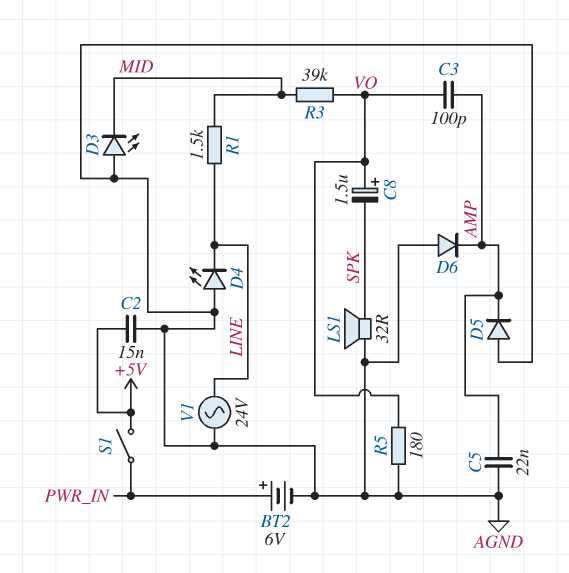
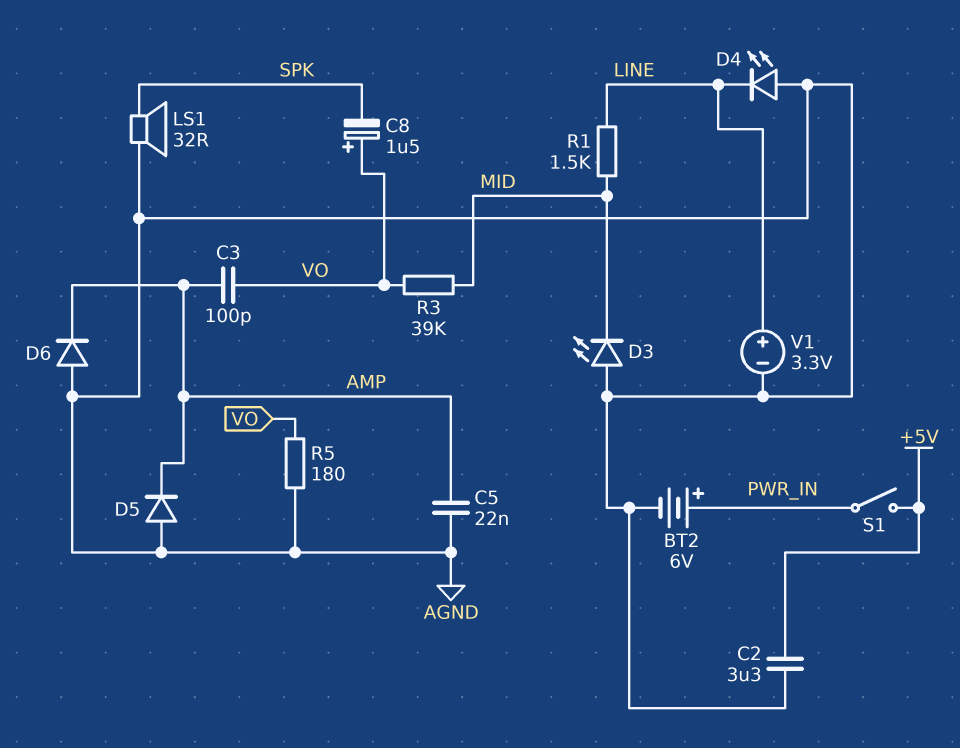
C2: 15nF (+5V, AGND) -> 3.3uF (+5V, AGND)
V1: AC 24V (AGND, LINE) -> 3.3V (plus LINE, minus AGND)

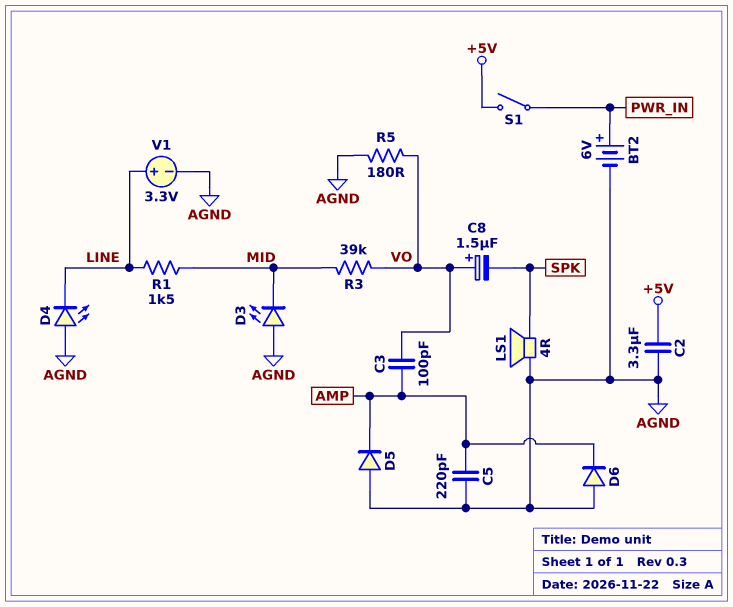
C5: 22nF (AGND, AMP) -> 220pF (AGND, AMP)
LS1: speaker 32R (AGND, SPK) -> speaker 4R (AGND, SPK)

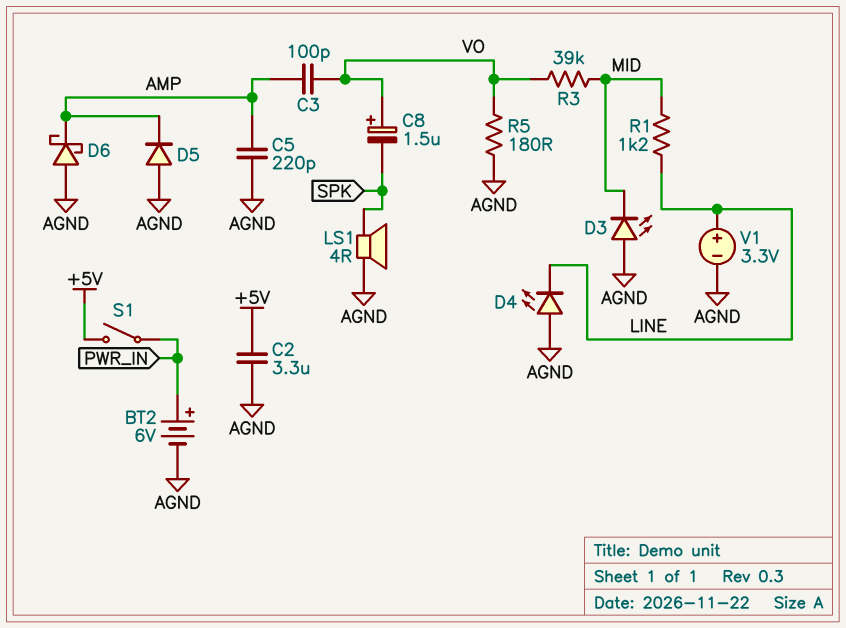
D6: diode (A AGND, K AMP) -> schottky (A AGND, K AMP)
R1: 1.5k (LINE, MID) -> 1.2k (LINE, MID)

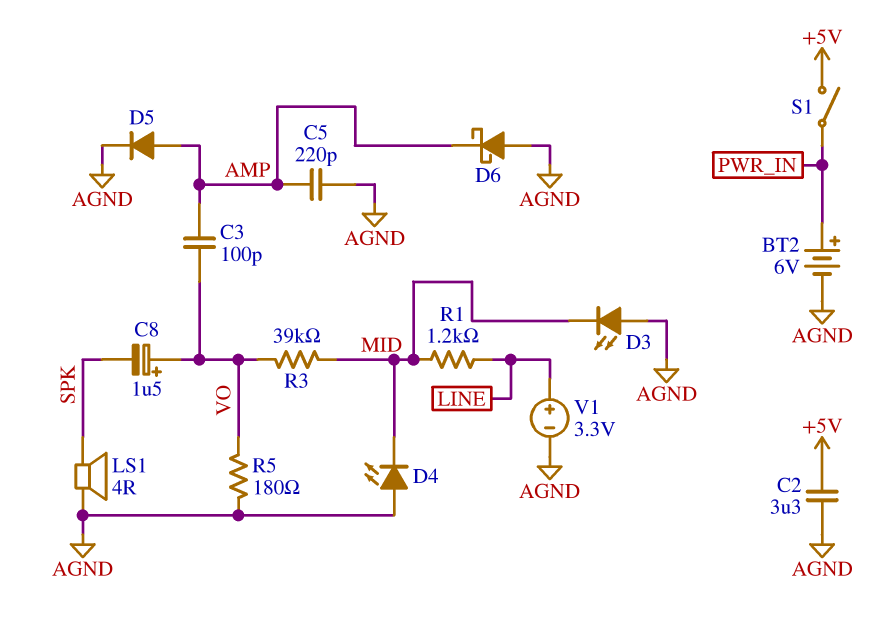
D4: LED (A AGND, K LINE) -> LED (A AGND, K MID)
D5: diode (A AGND, K AMP) -> diode (A AMP, K AGND)

